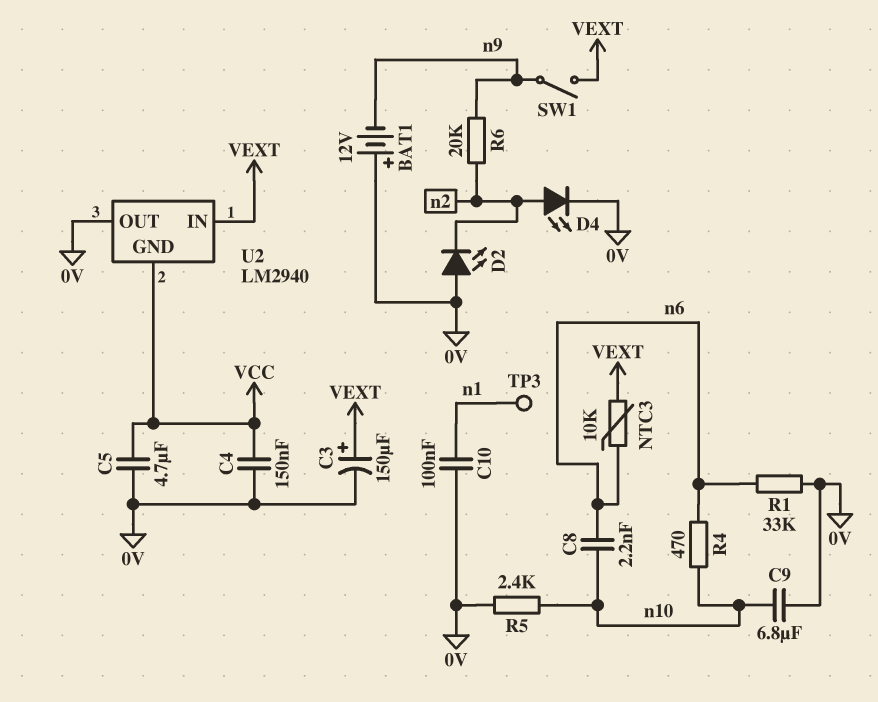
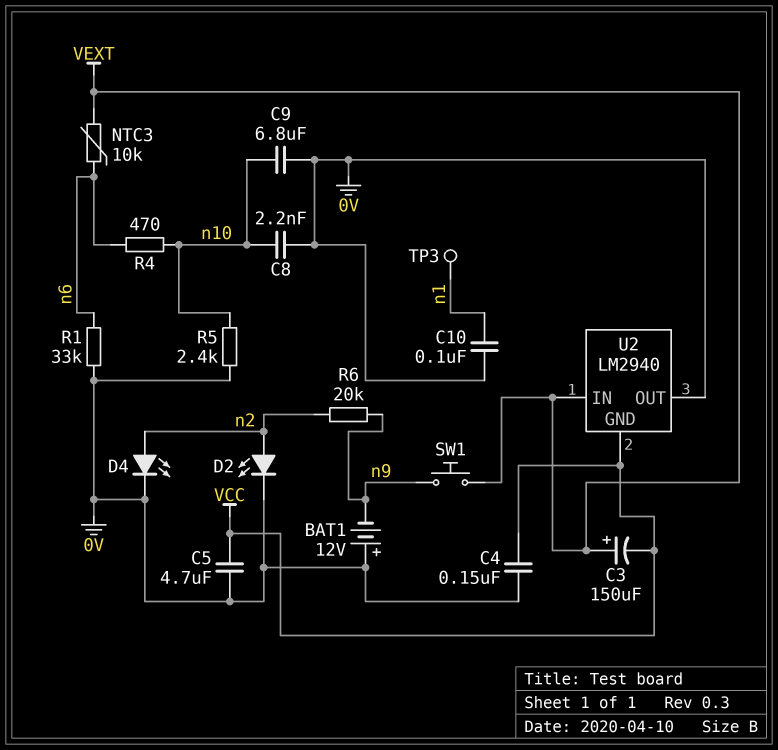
C3: 150uF (plus VEXT, minus 0V) -> 150uF (plus VEXT, minus VCC)
C8: 2.2nF (n6, n10) -> 2.2nF (0V, n10)
D2: LED (A 0V, K n2) -> LED (A n2, K 0V)
SW1: switch (VEXT, n9) -> button (VEXT, n9)

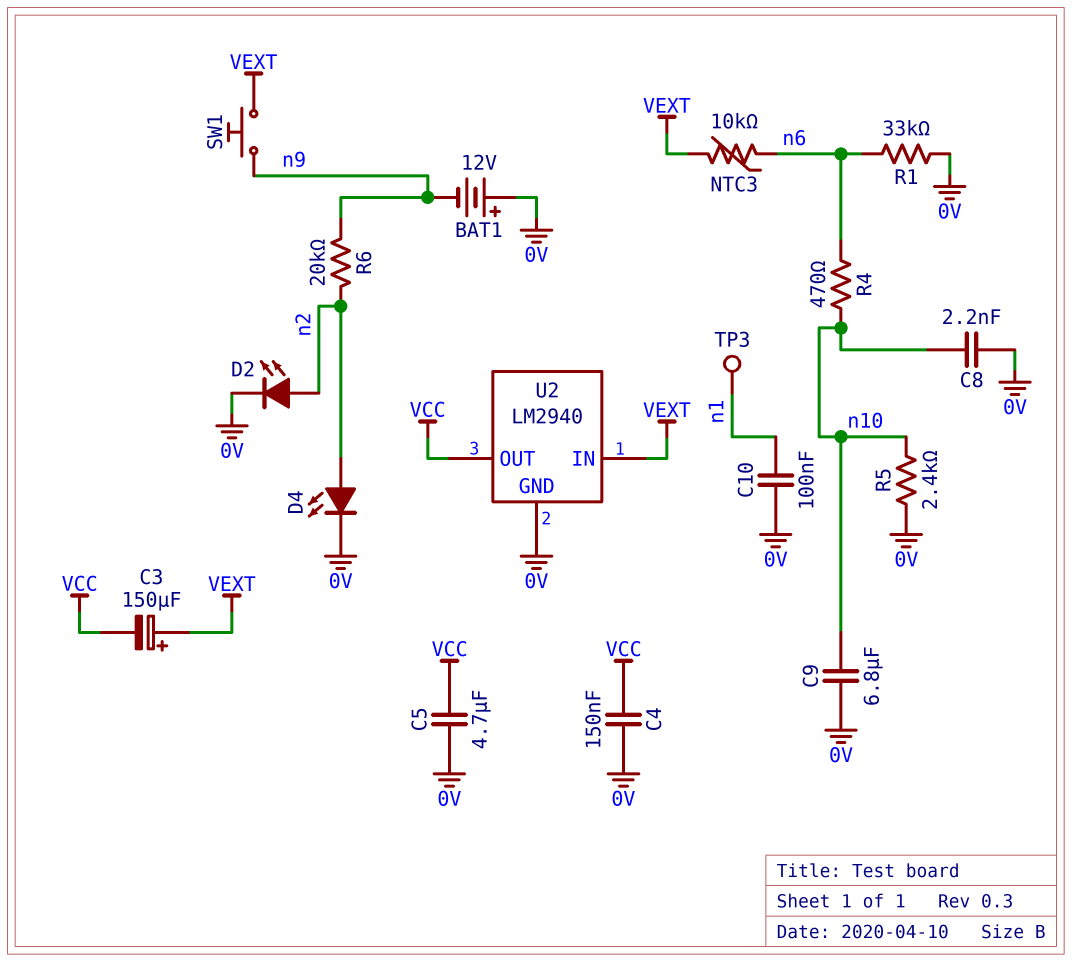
U2 pin GND: VCC -> 0V
U2 pin OUT: 0V -> VCC

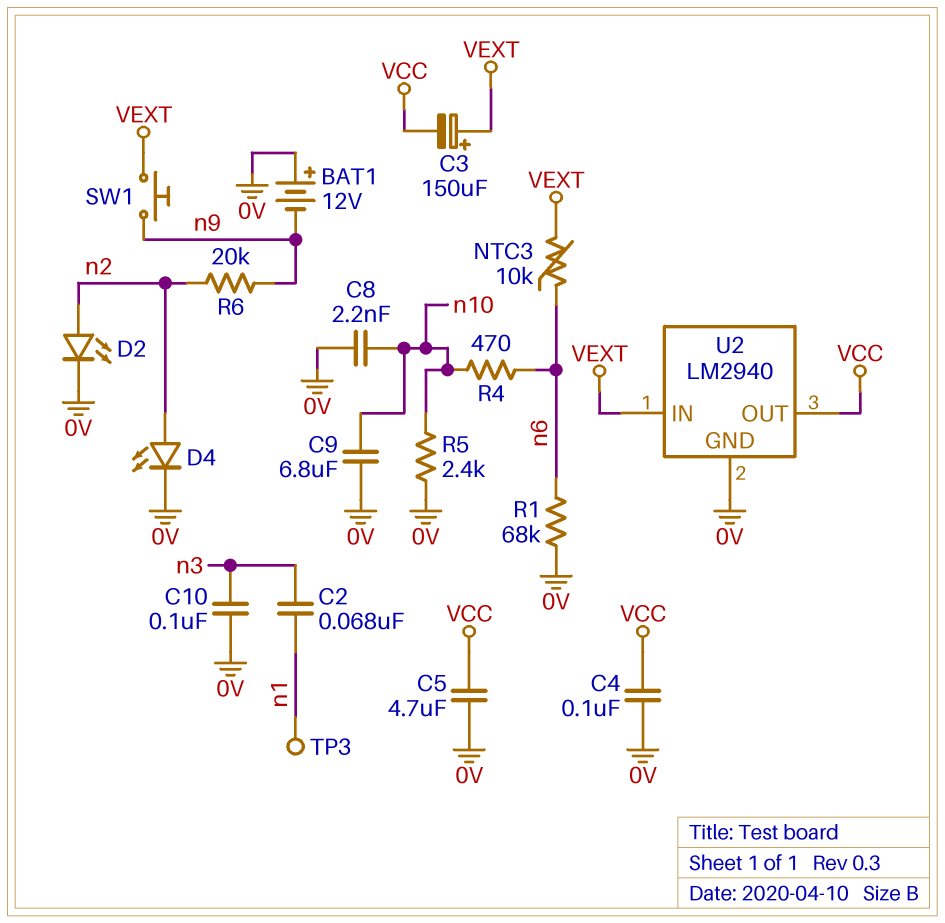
C2: none -> 68nF (n1, n3)
C4: 150nF (0V, VCC) -> 100nF (0V, VCC)
C10: 100nF (0V, n1) -> 100nF (0V, n3)
R1: 33k (0V, n6) -> 68k (0V, n6)

